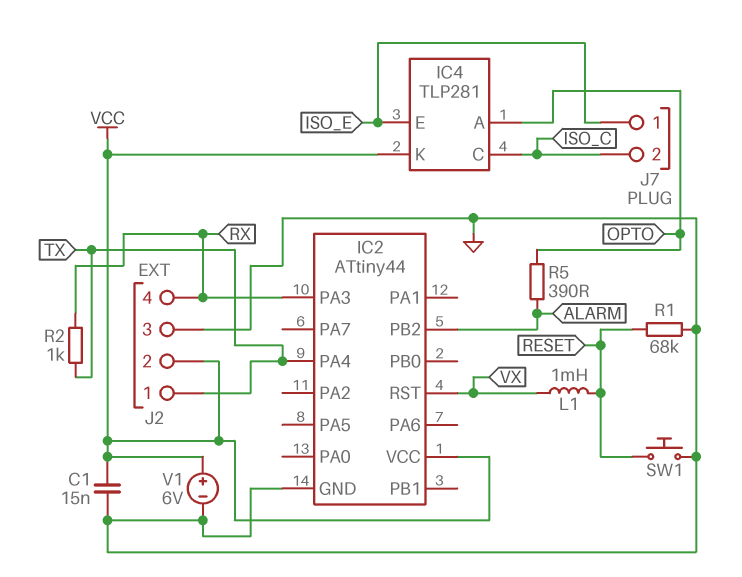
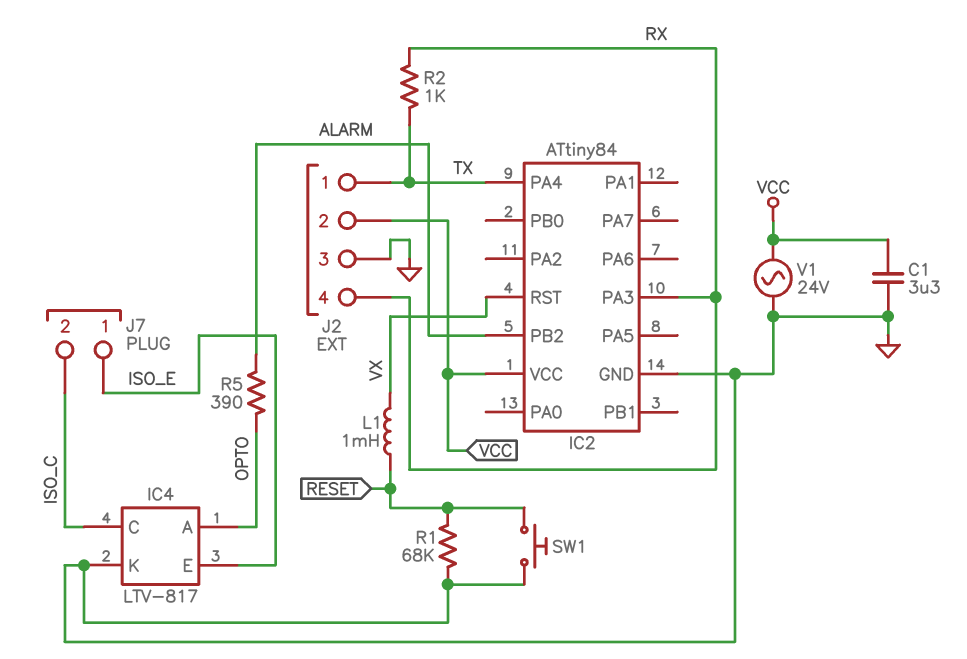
C1: 15nF (GND, VCC) -> 3.3uF (GND, VCC)
IC2: ATtiny44 -> ATtiny84
IC4: TLP281 -> LTV-817
IC4 pin K: VCC -> GND
V1: 6V (plus VCC, minus GND) -> AC 24V (GND, VCC)

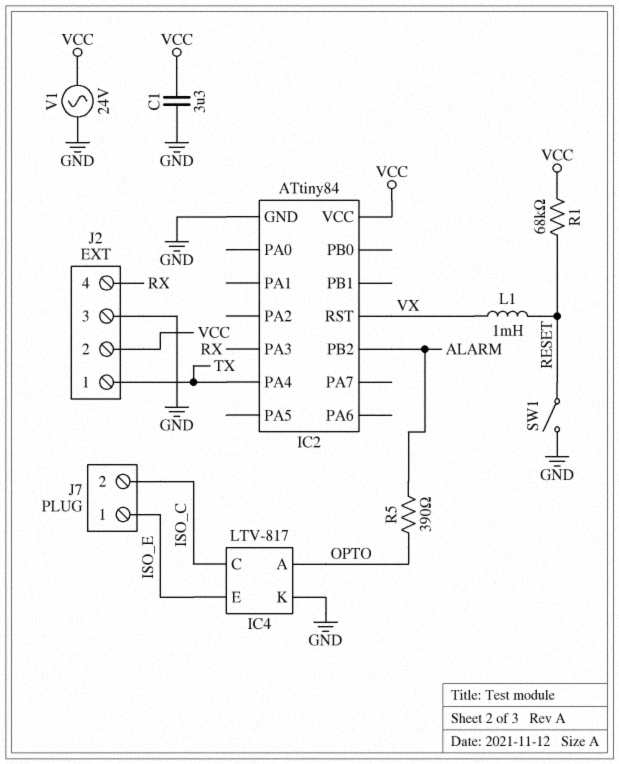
R1: 68k (GND, RESET) -> 68k (RESET, VCC)
R2: 1k (RX, TX) -> none
SW1: button (GND, RESET) -> switch (GND, RESET)

